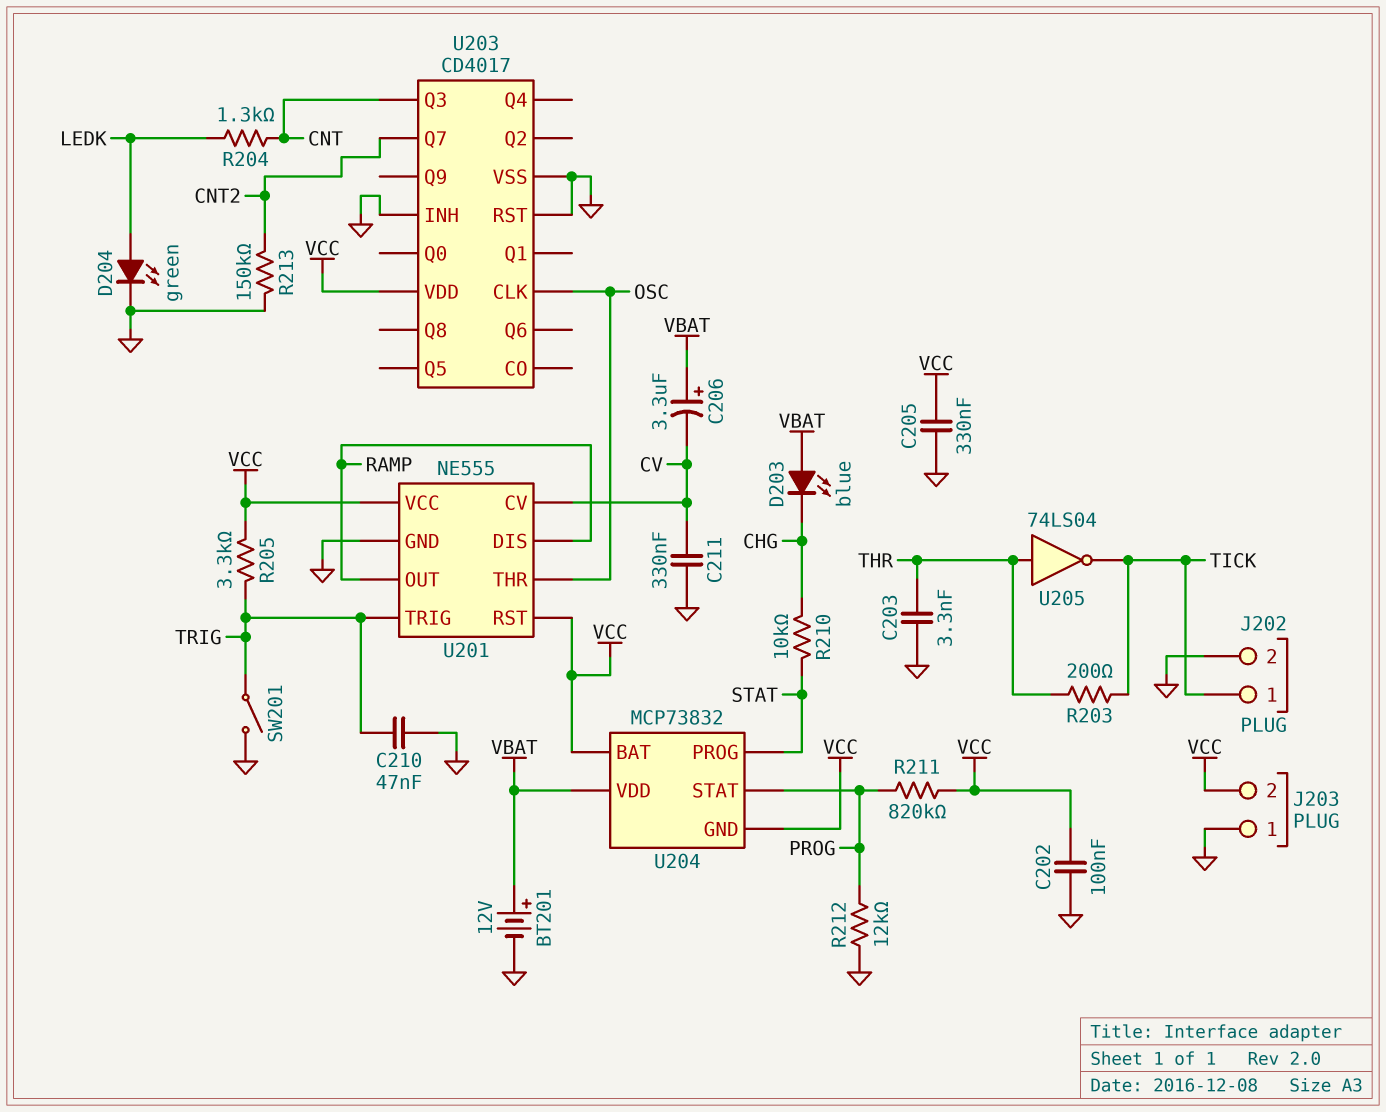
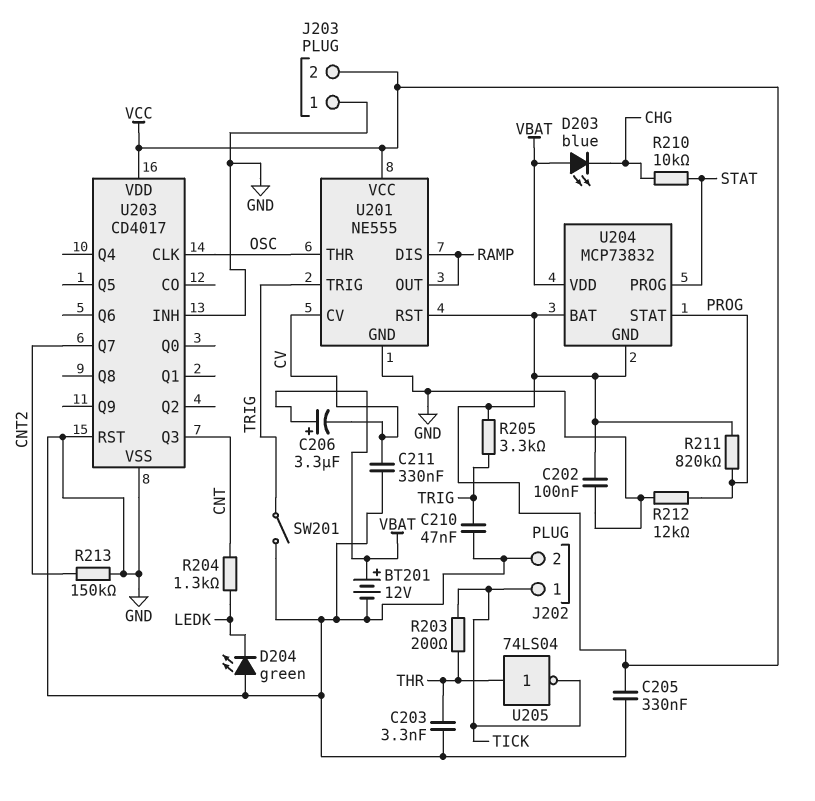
D204: LED green (A LEDK, K GND) -> LED green (A GND, K LEDK)

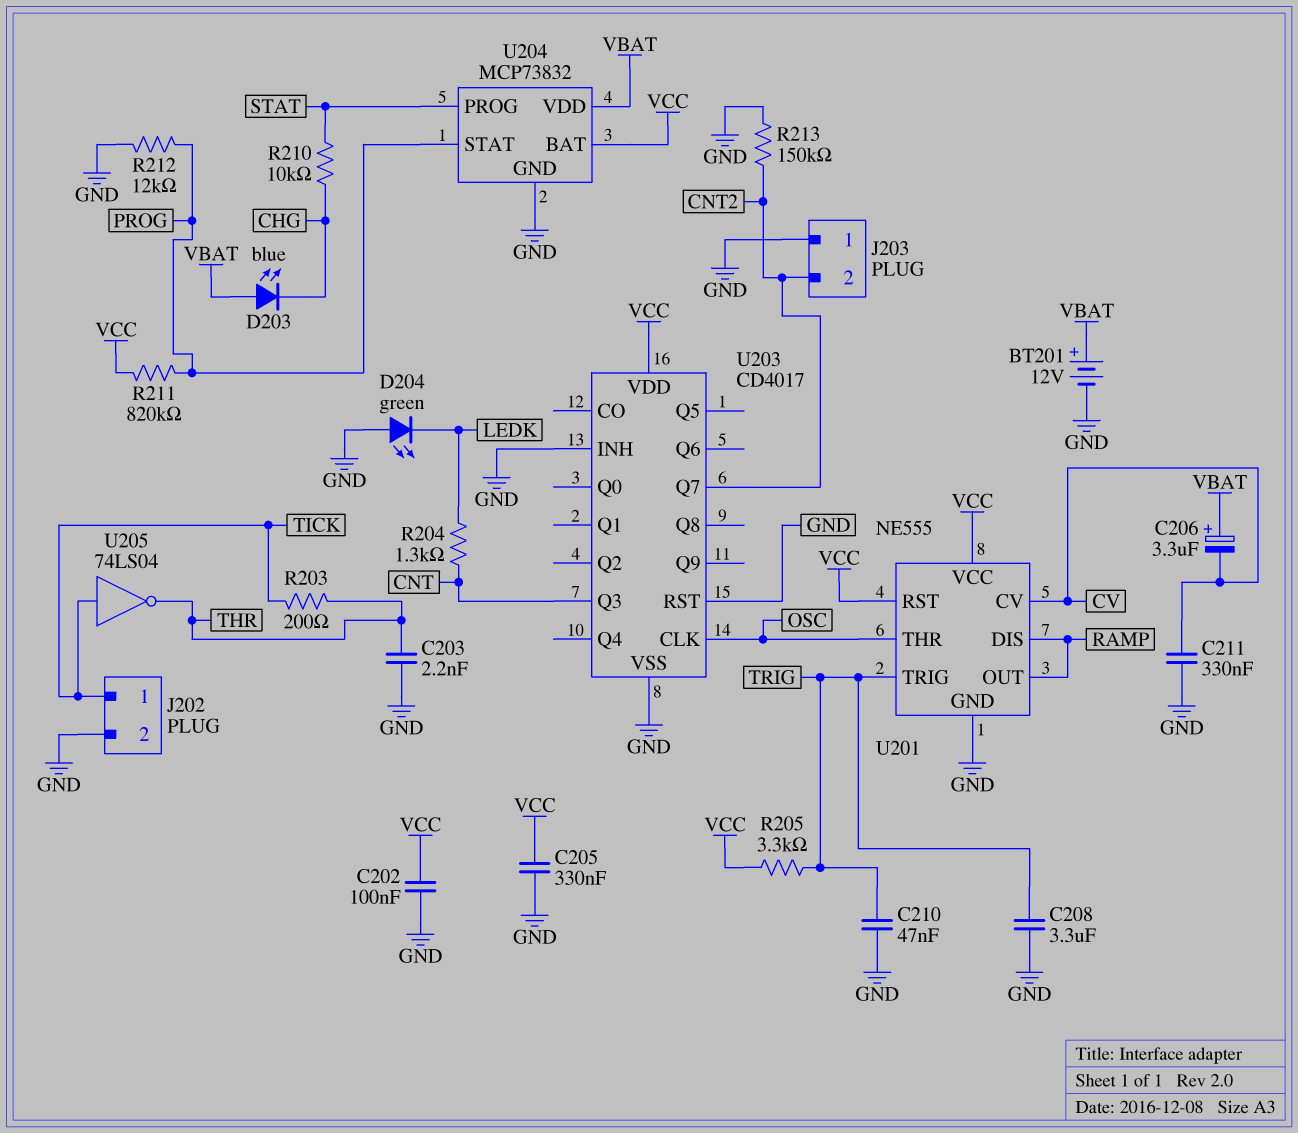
C203: 3.3nF (GND, THR) -> 2.2nF (GND, THR)
C208: none -> 3.3uF (GND, TRIG)
J203 pin 2: VCC -> CNT2
SW201: switch (GND, TRIG) -> none
U204 pin GND: VCC -> GND
U205: NOT 74LS04 (in THR, out TICK) -> NOT 74LS04 (in TICK, out THR)

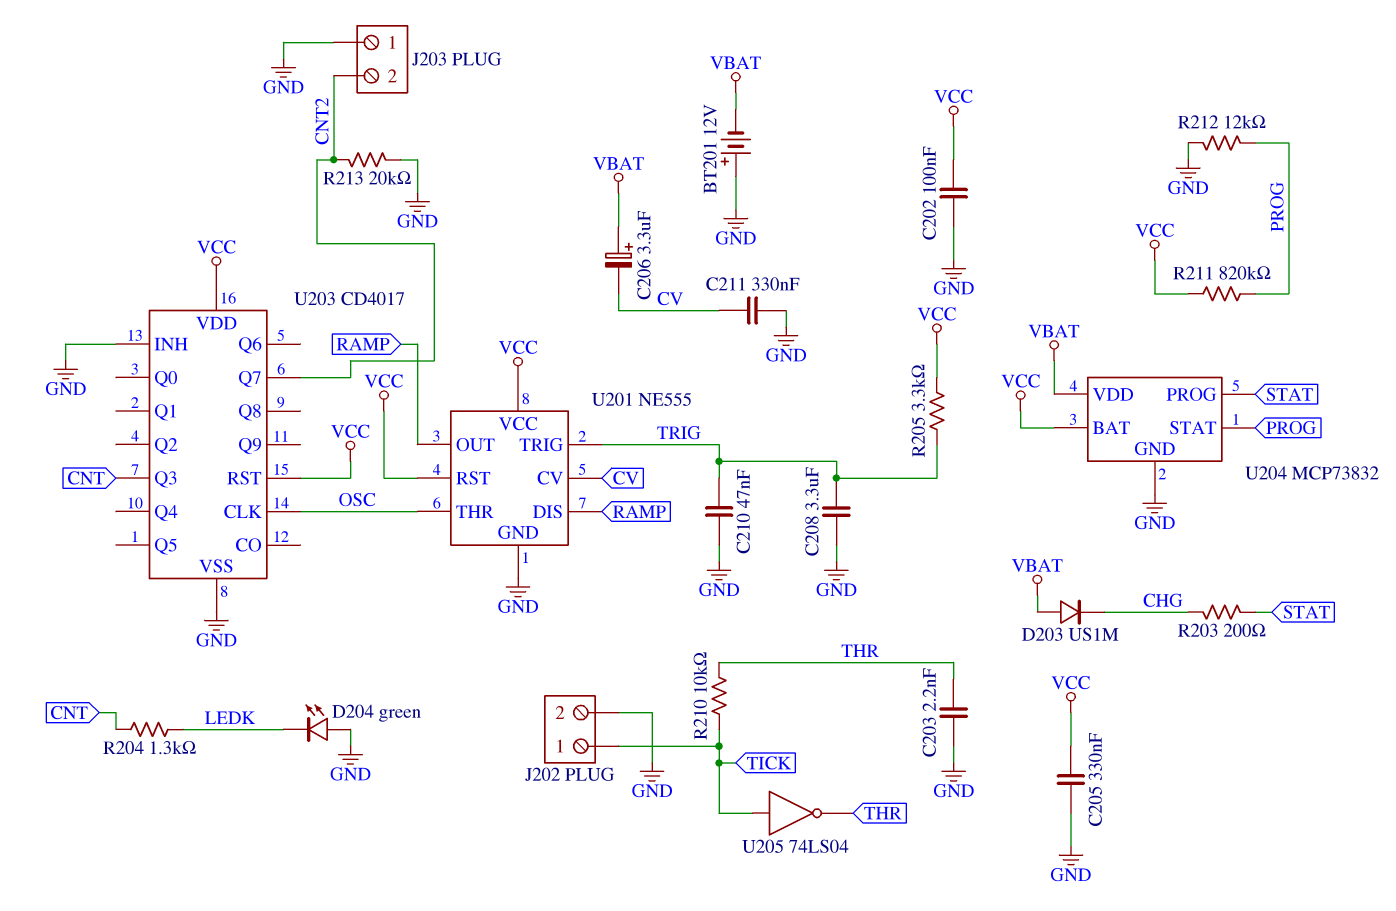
BT201: 12V (plus VBAT, minus GND) -> 12V (plus GND, minus VBAT)
D203: LED blue (A VBAT, K CHG) -> diode US1M (A VBAT, K CHG)
R203: 200 (THR, TICK) -> 200 (CHG, STAT)
R210: 10k (CHG, STAT) -> 10k (THR, TICK)
R213: 150k (CNT2, GND) -> 20k (CNT2, GND)
U203 pin RST: GND -> VCC

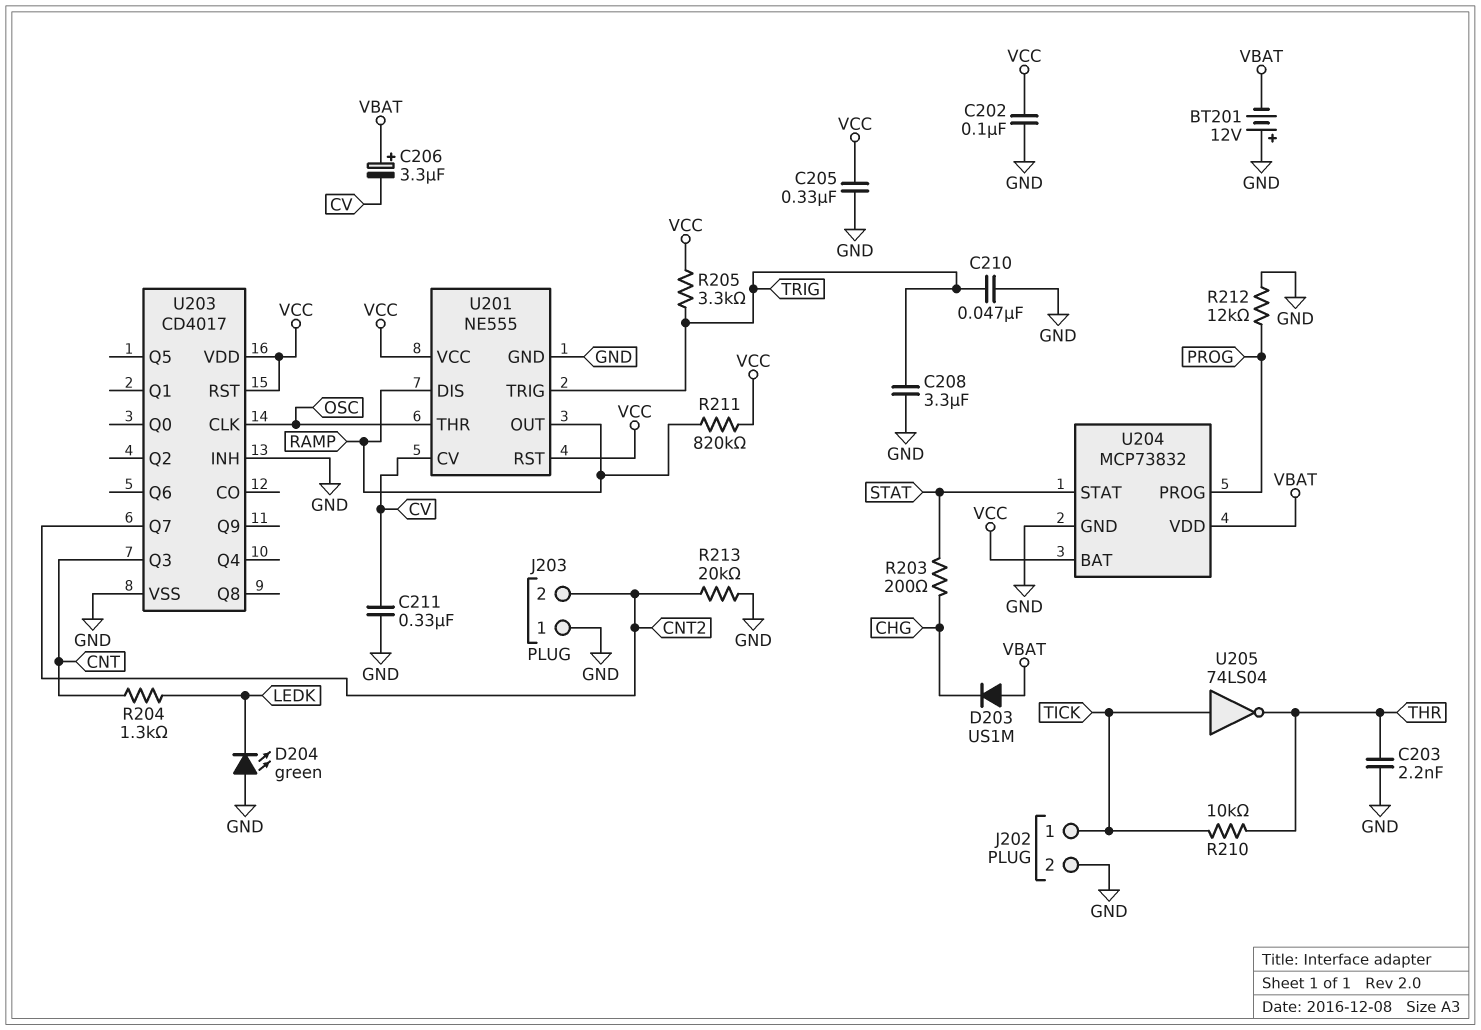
R211: 820k (PROG, VCC) -> 820k (RAMP, VCC)
U204 pin PROG: STAT -> PROG
U204 pin STAT: PROG -> STAT

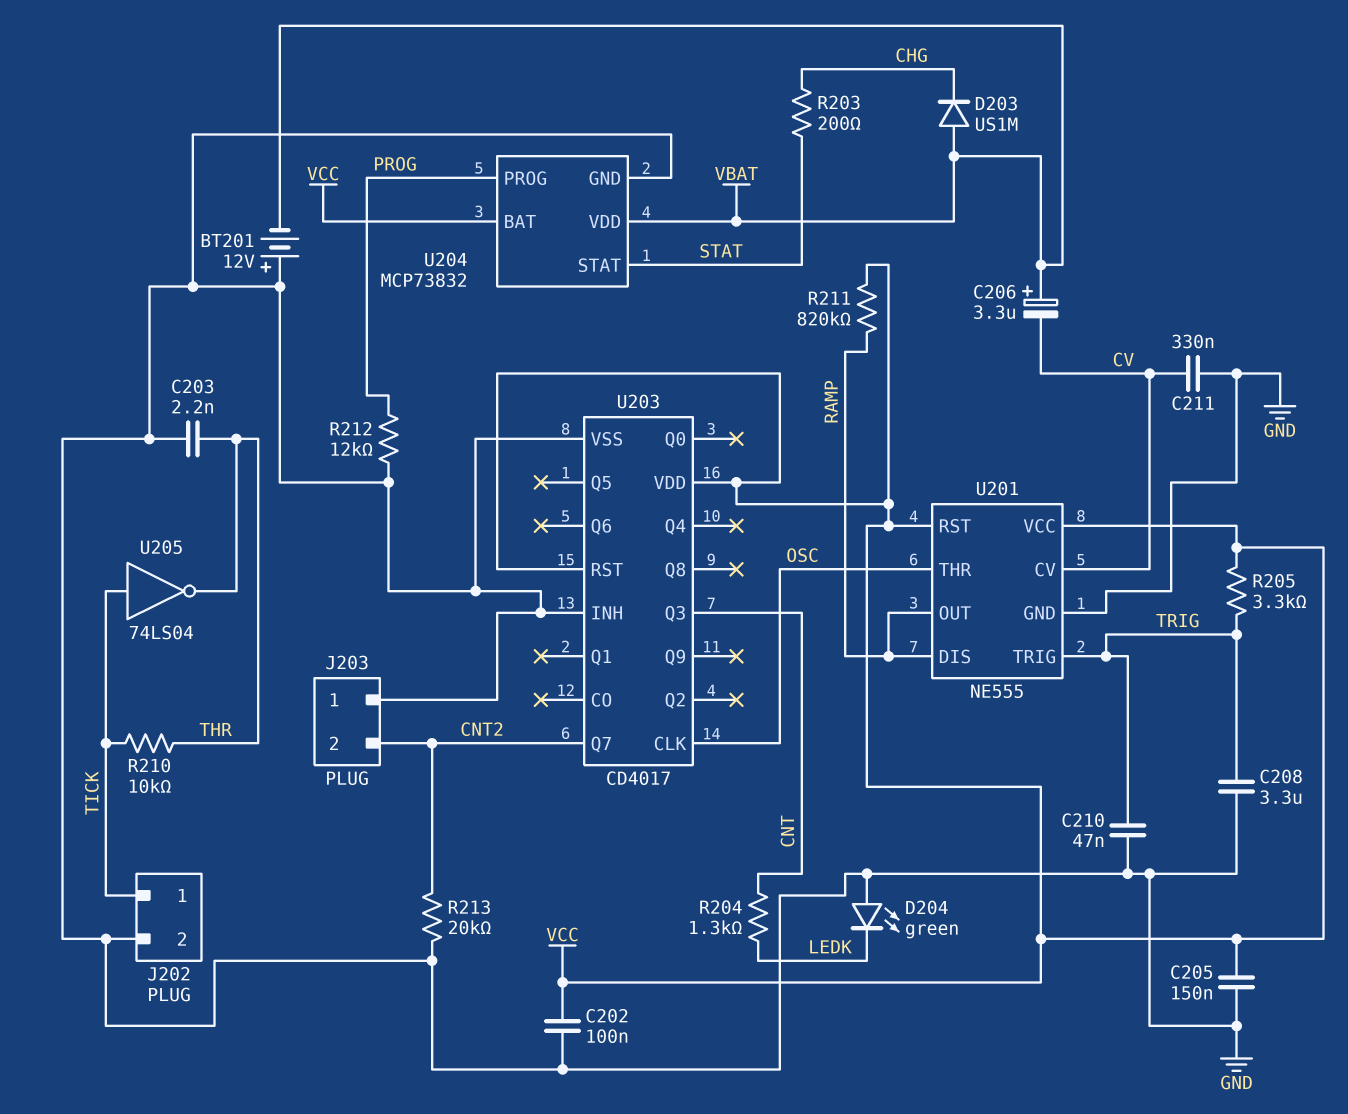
C205: 330nF (GND, VCC) -> 150nF (GND, VCC)

